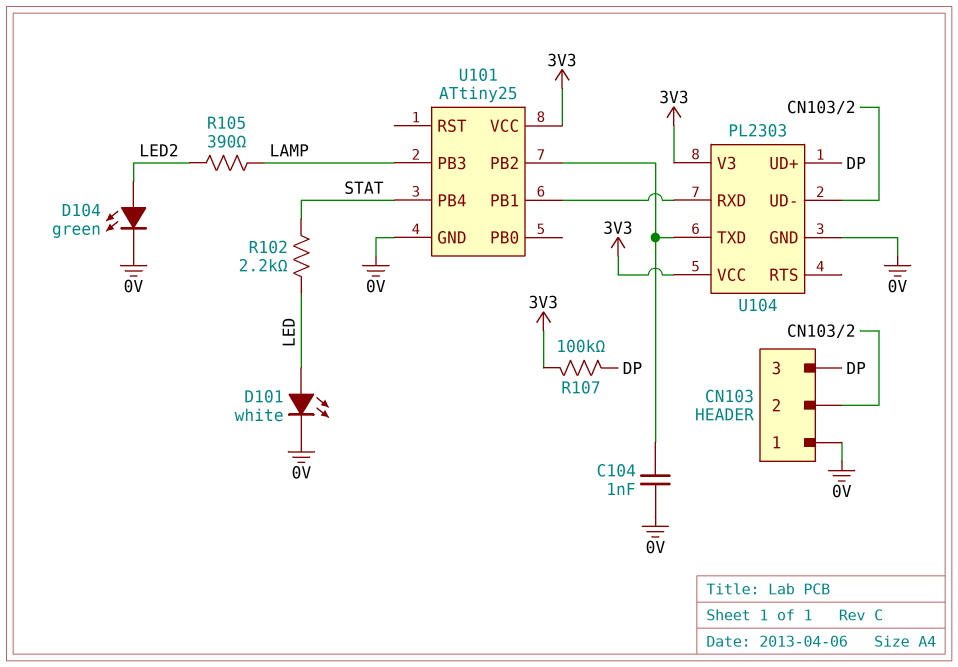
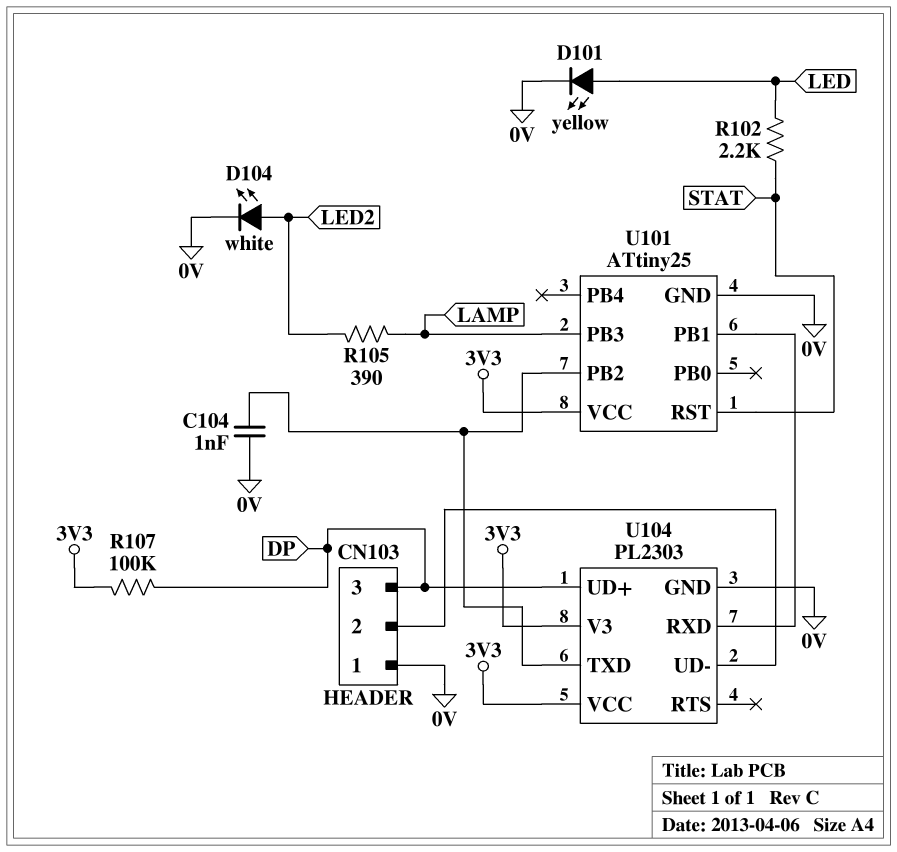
D101: LED white (A LED, K 0V) -> LED yellow (A LED, K 0V)
D104: LED green (A LED2, K 0V) -> LED white (A LED2, K 0V)
U101 pin PB4: STAT -> none
U101 pin RST: none -> STAT

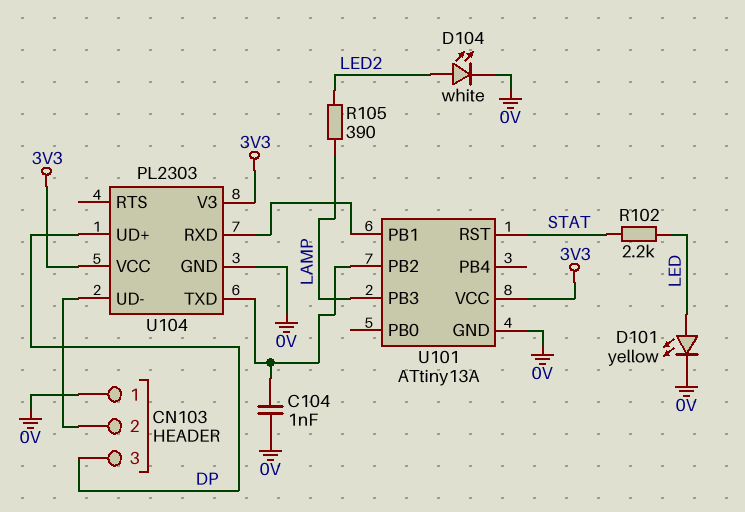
R107: 100k (3V3, DP) -> none
U101: ATtiny25 -> ATtiny13A

